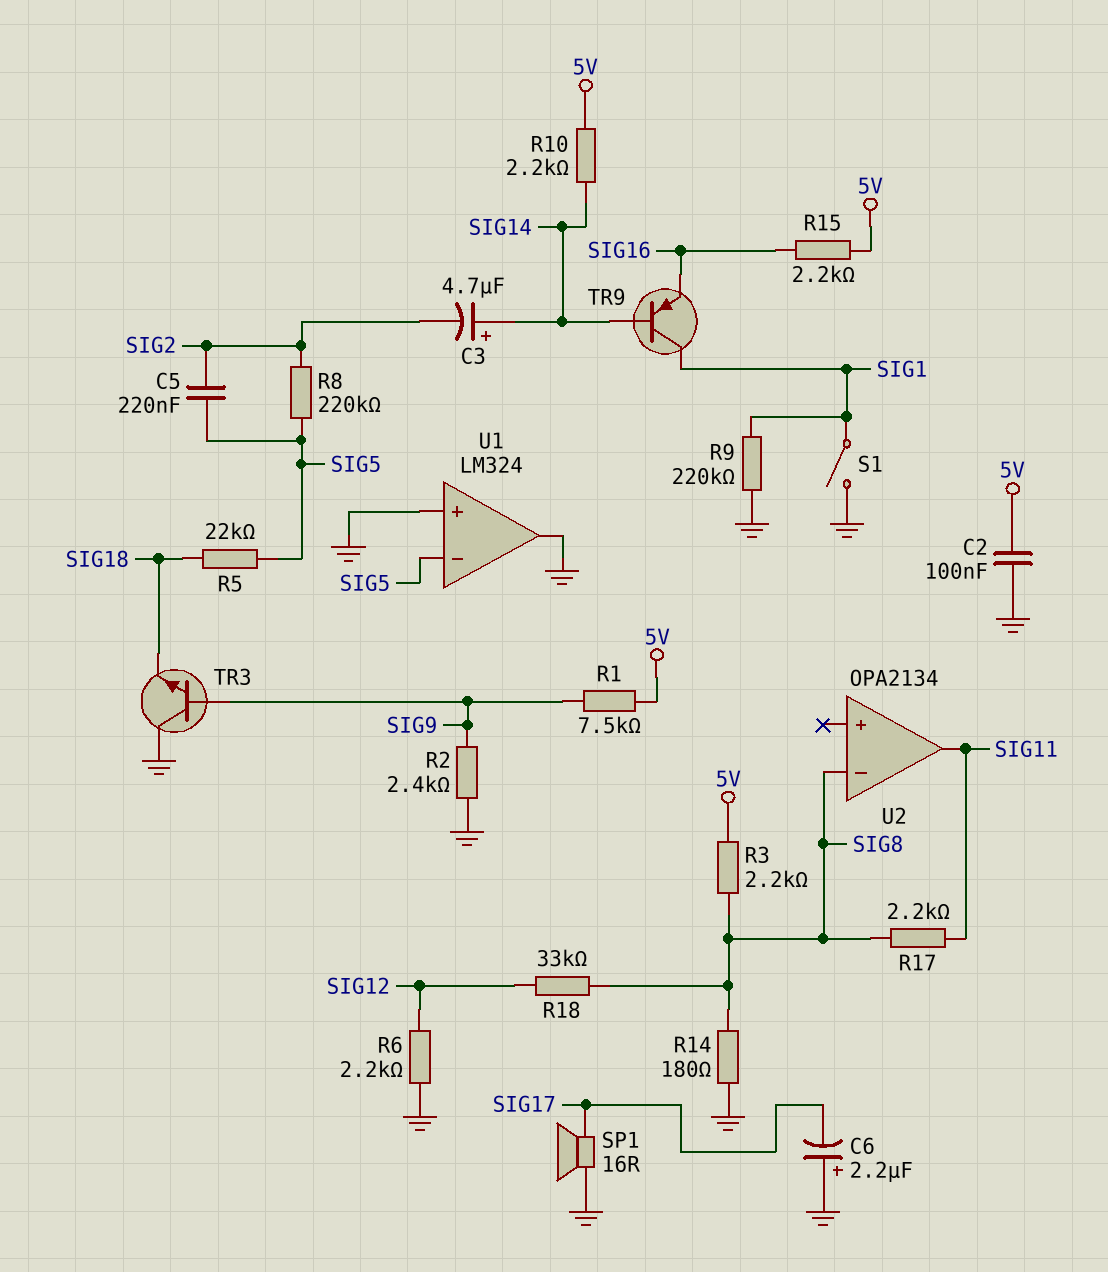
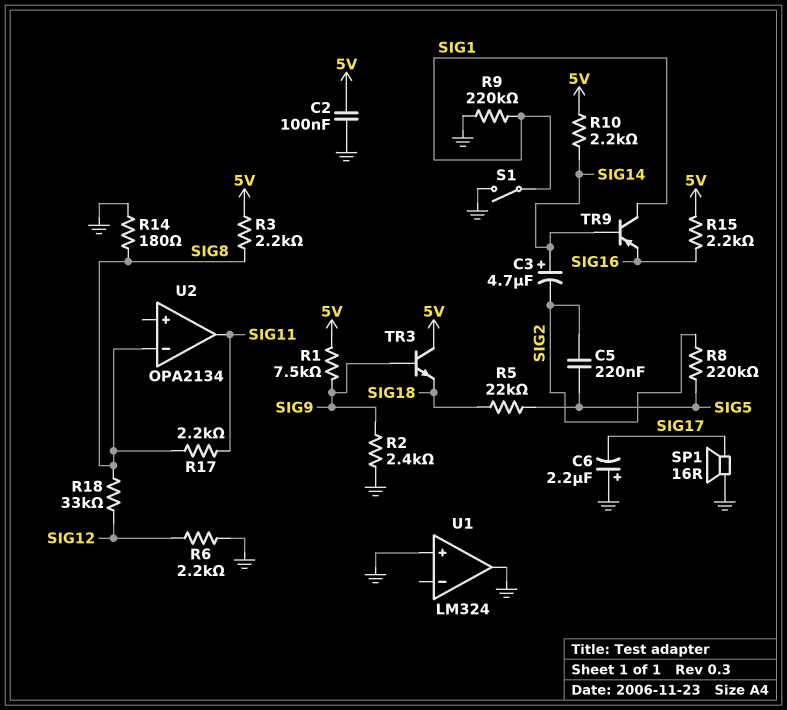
TR3: NPN (B SIG9, C GND, E SIG18) -> NPN (B SIG9, C 5V, E SIG18)
U1 pin in-: SIG5 -> none

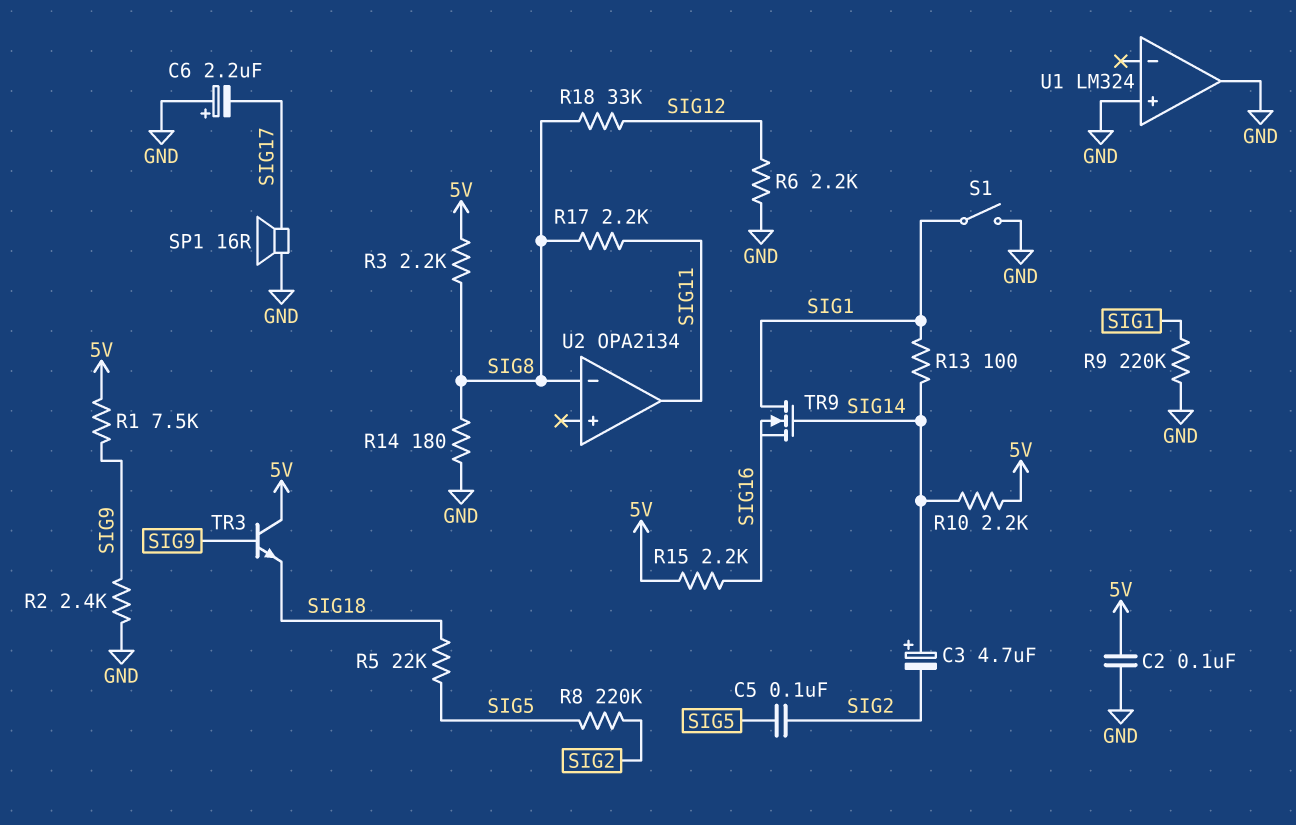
C5: 220nF (SIG2, SIG5) -> 100nF (SIG2, SIG5)
R13: none -> 100 (SIG1, SIG14)
TR9: PNP (B SIG14, C SIG1, E SIG16) -> NMOS (G SIG14, D SIG1, S SIG16)

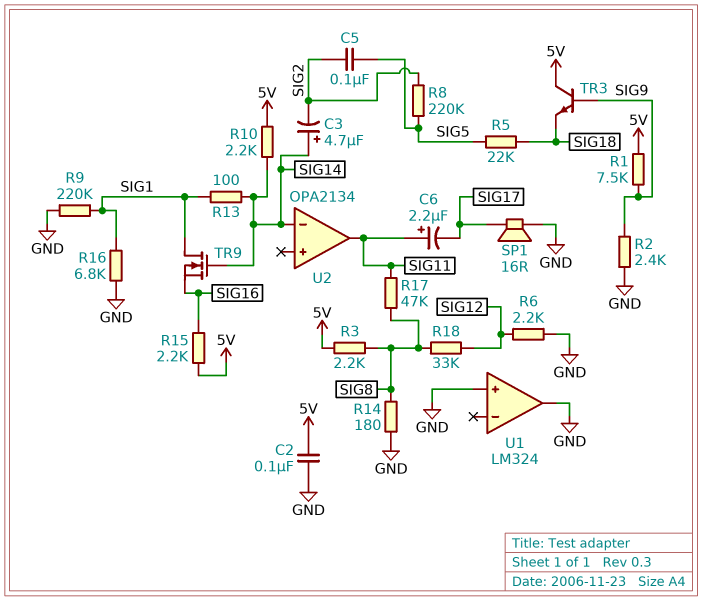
C6: 2.2uF (plus GND, minus SIG17) -> 2.2uF (plus SIG11, minus SIG17)
R16: none -> 6.8k (GND, SIG1)
R17: 2.2k (SIG8, SIG11) -> 47k (SIG8, SIG11)
S1: switch (GND, SIG1) -> none
U2 pin in-: SIG8 -> SIG14

